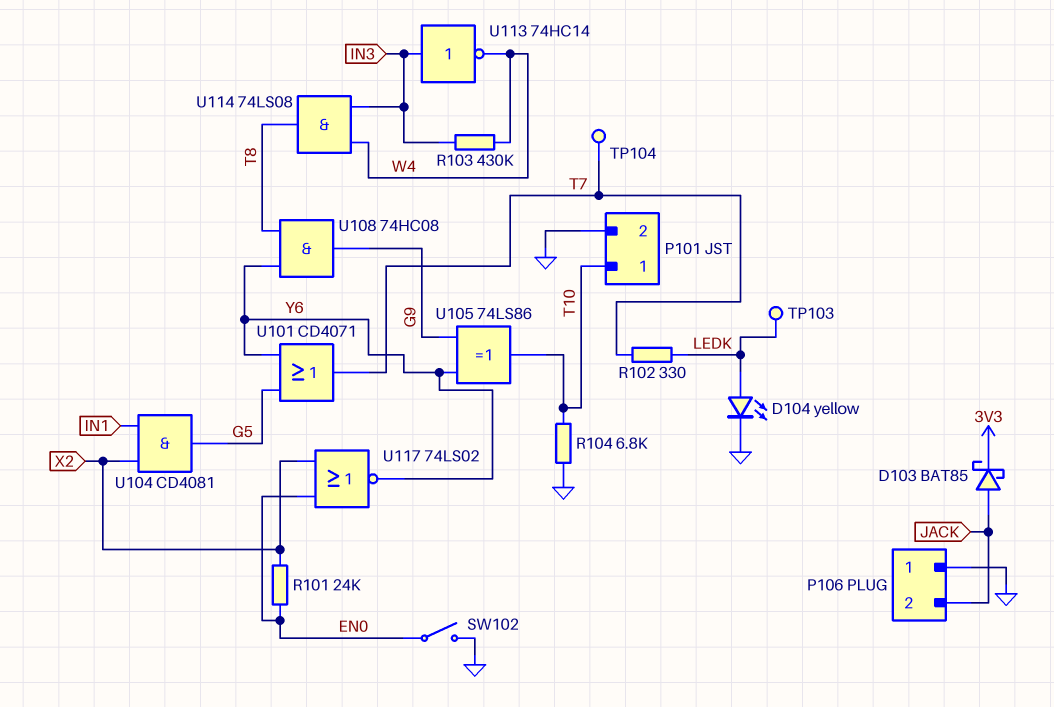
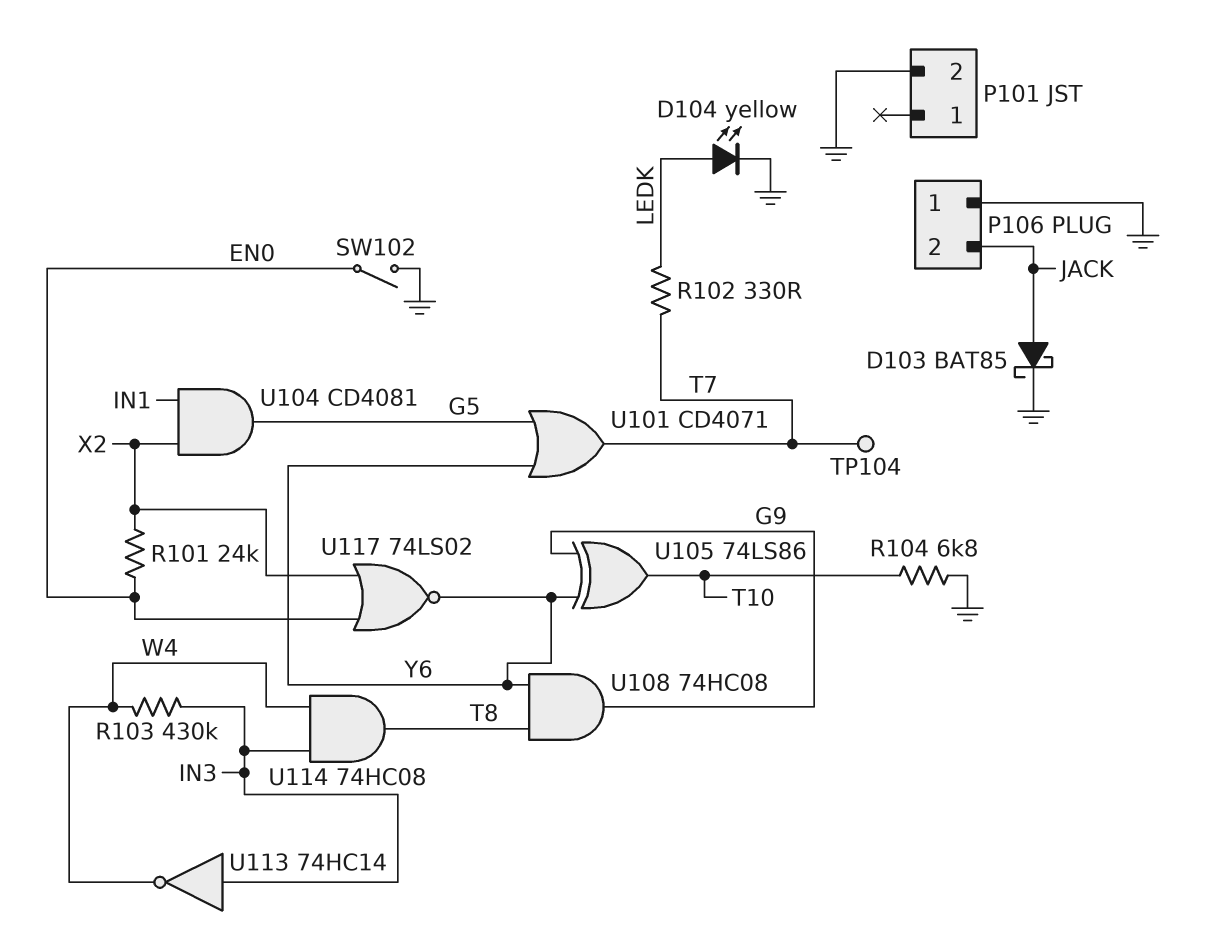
D103: schottky BAT85 (A JACK, K 3V3) -> schottky BAT85 (A JACK, K GND)
P101 pin 1: T10 -> none
TP103: test point (LEDK) -> none
U114: AND 74LS08 (in IN3, in W4, out T8) -> AND 74HC08 (in IN3, in W4, out T8)

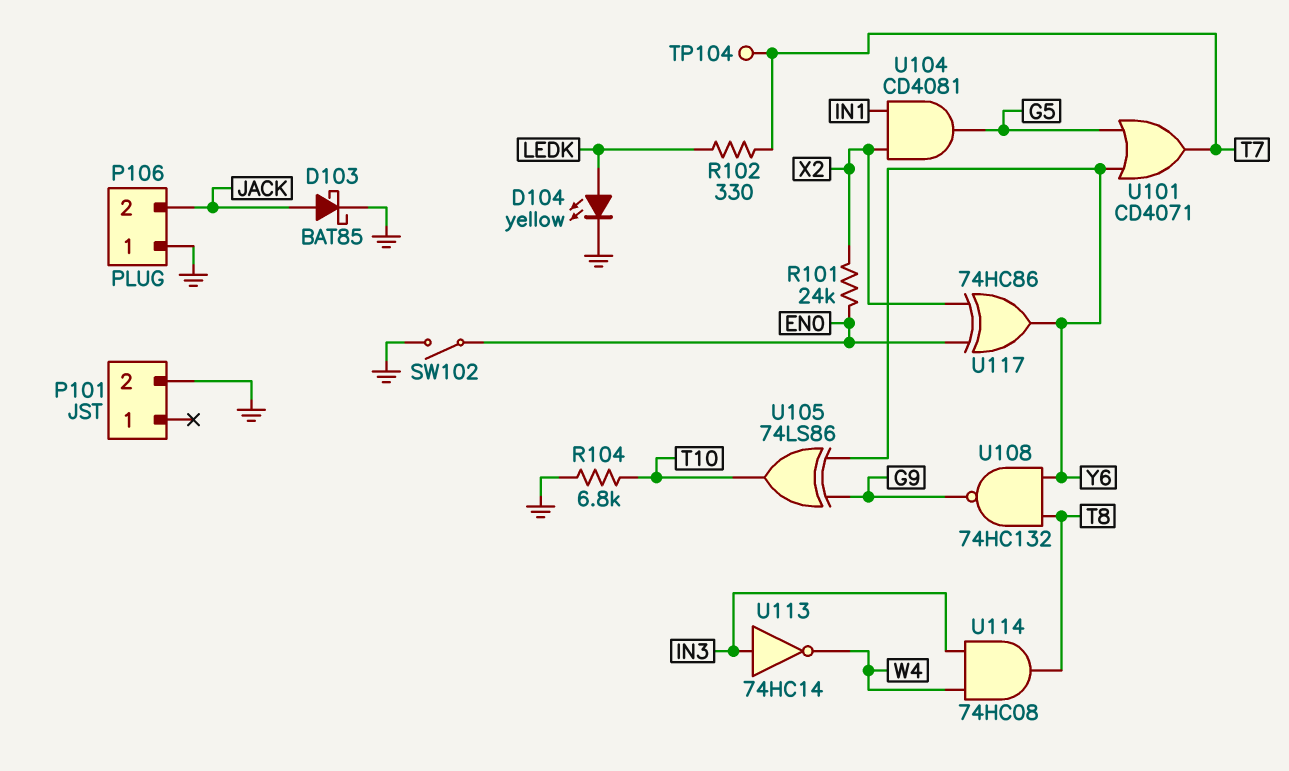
R103: 430k (IN3, W4) -> none
U108: AND 74HC08 (in T8, in Y6, out G9) -> NAND 74HC132 (in T8, in Y6, out G9)
U117: NOR 74LS02 (in EN0, in X2, out Y6) -> XOR 74HC86 (in EN0, in X2, out Y6)

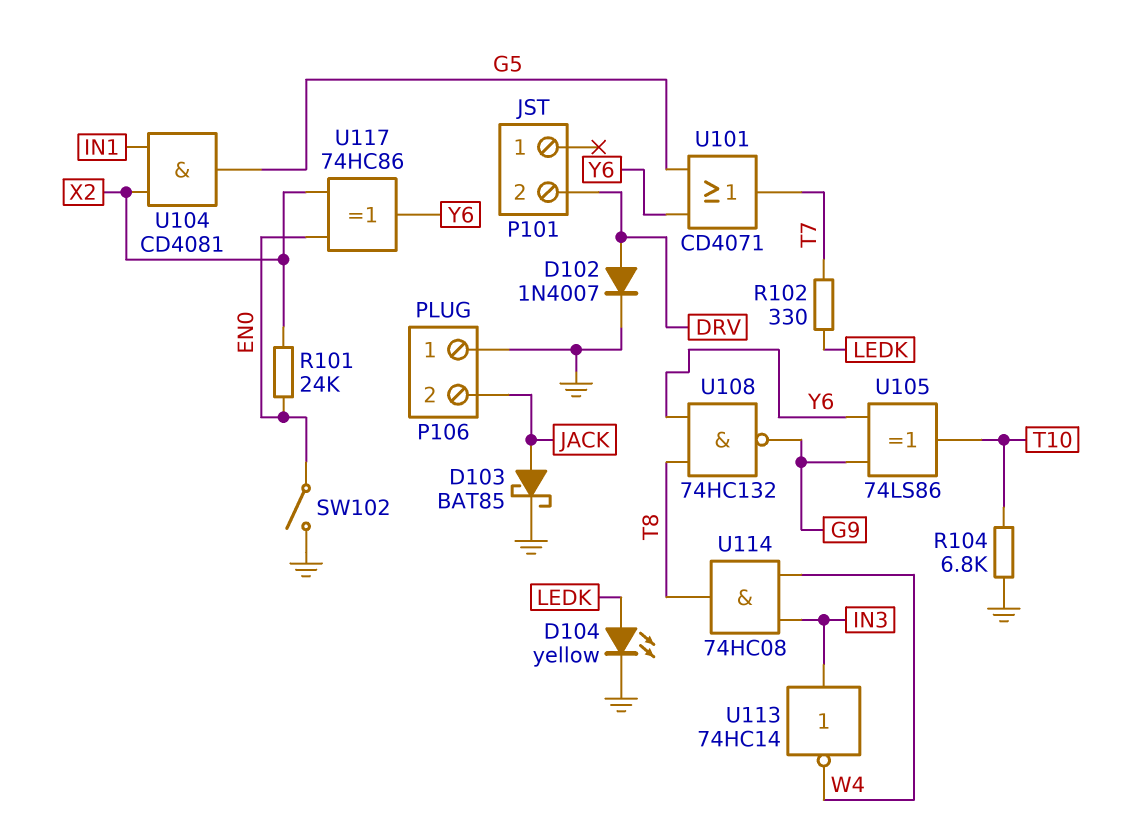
D102: none -> diode 1N4007 (A DRV, K GND)
P101 pin 2: GND -> DRV
TP104: test point (T7) -> none

